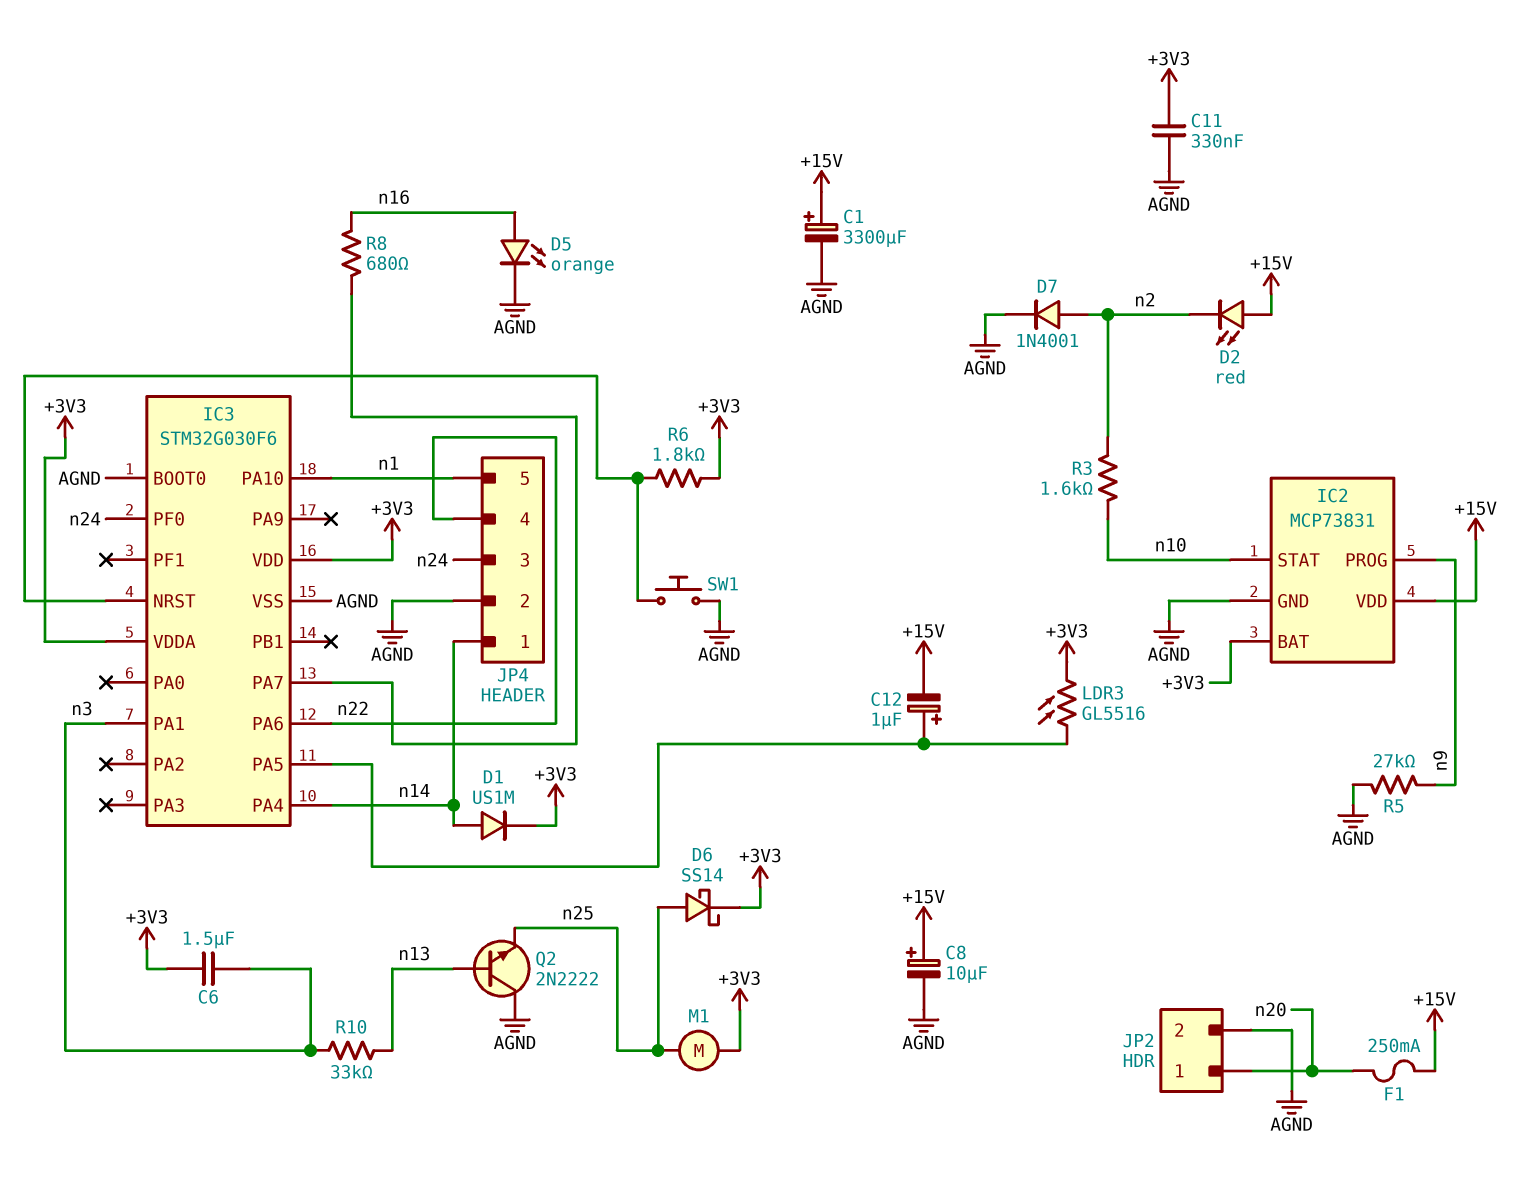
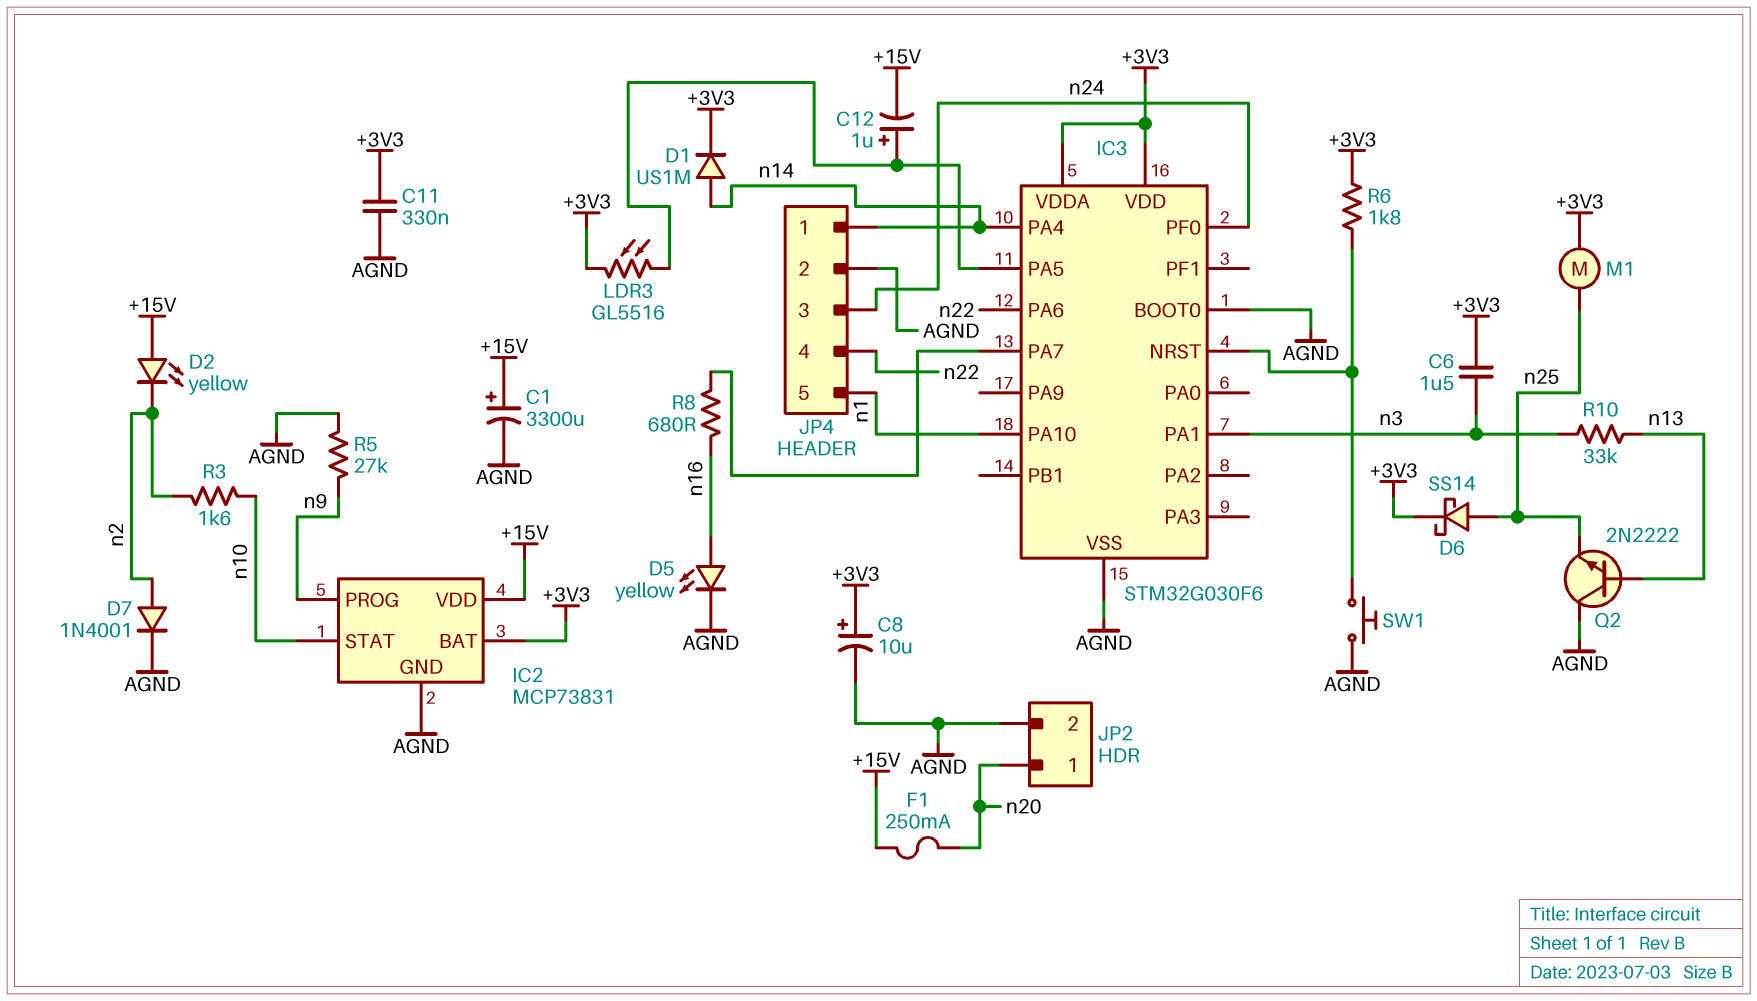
C8: 10uF (plus +15V, minus AGND) -> 10uF (plus +3V3, minus AGND)
D2: LED red (A +15V, K n2) -> LED yellow (A +15V, K n2)
D5: LED orange (A n16, K AGND) -> LED yellow (A n16, K AGND)

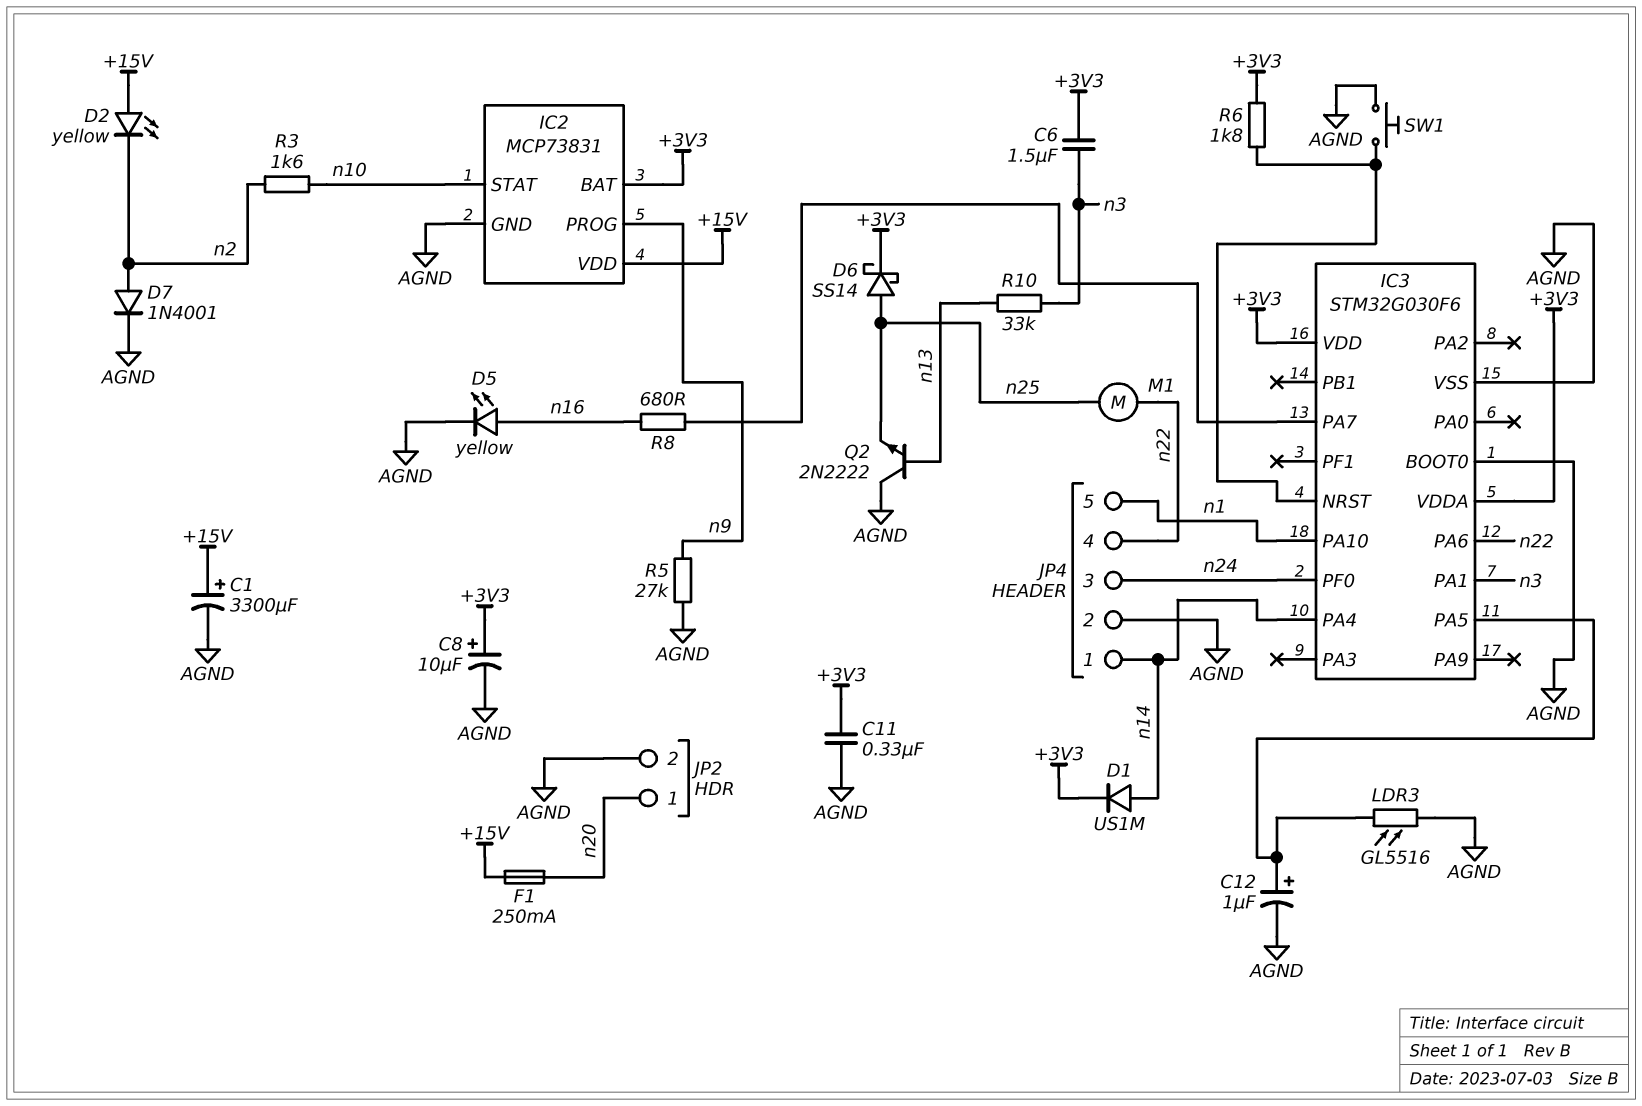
C12: 1uF (plus IC3/PA5, minus +15V) -> 1uF (plus IC3/PA5, minus AGND)
LDR3: GL5516 (+3V3, IC3/PA5) -> GL5516 (AGND, IC3/PA5)
M1: motor (+3V3, n25) -> motor (n22, n25)

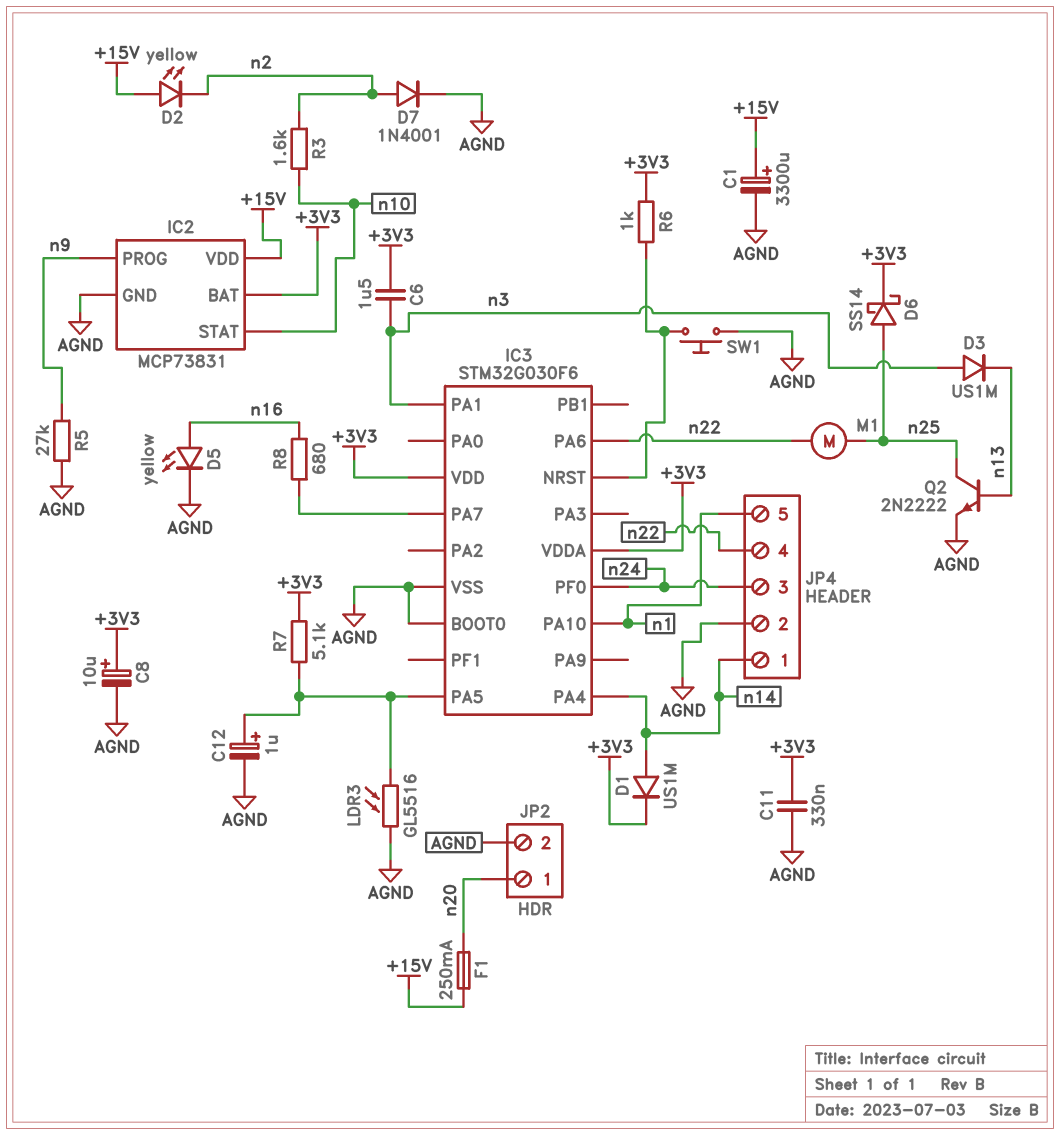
D3: none -> diode US1M (A n3, K n13)
Q2: NPN 2N2222 (B n13, C AGND, E n25) -> NPN 2N2222 (B n13, C n25, E AGND)
R6: 1.8k (+3V3, IC3/NRST) -> 1k (+3V3, IC3/NRST)
R7: none -> 5.1k (+3V3, IC3/PA5)
R10: 33k (n3, n13) -> none

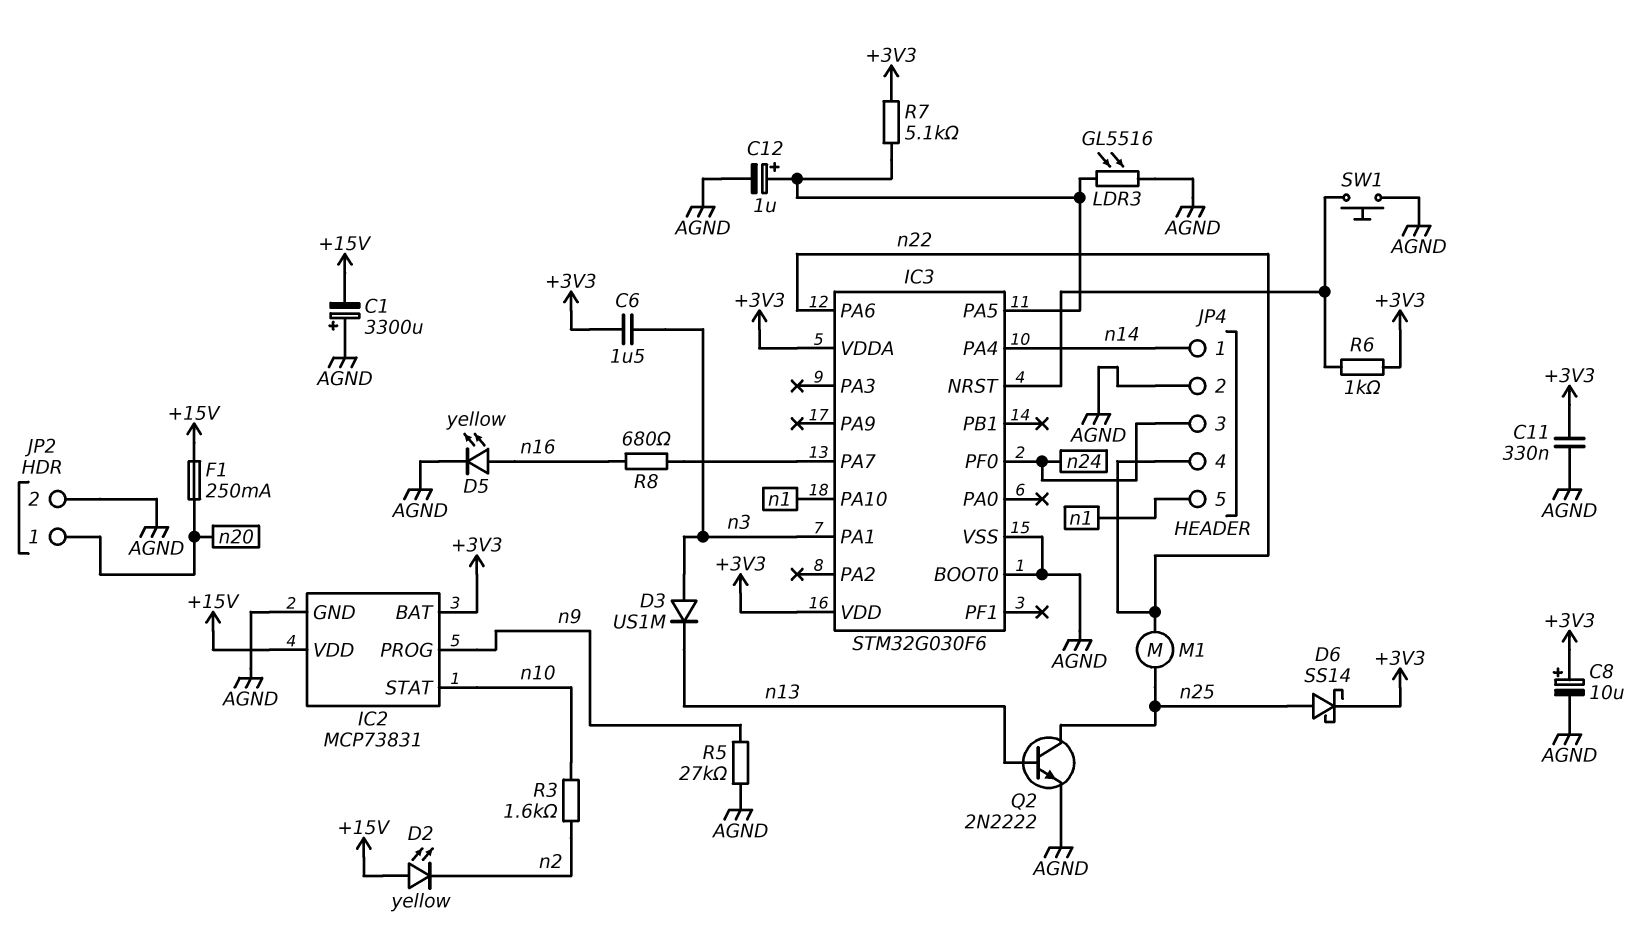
C1: 3300uF (plus +15V, minus AGND) -> 3300uF (plus AGND, minus +15V)
D1: diode US1M (A n14, K +3V3) -> none
D7: diode 1N4001 (A n2, K AGND) -> none

